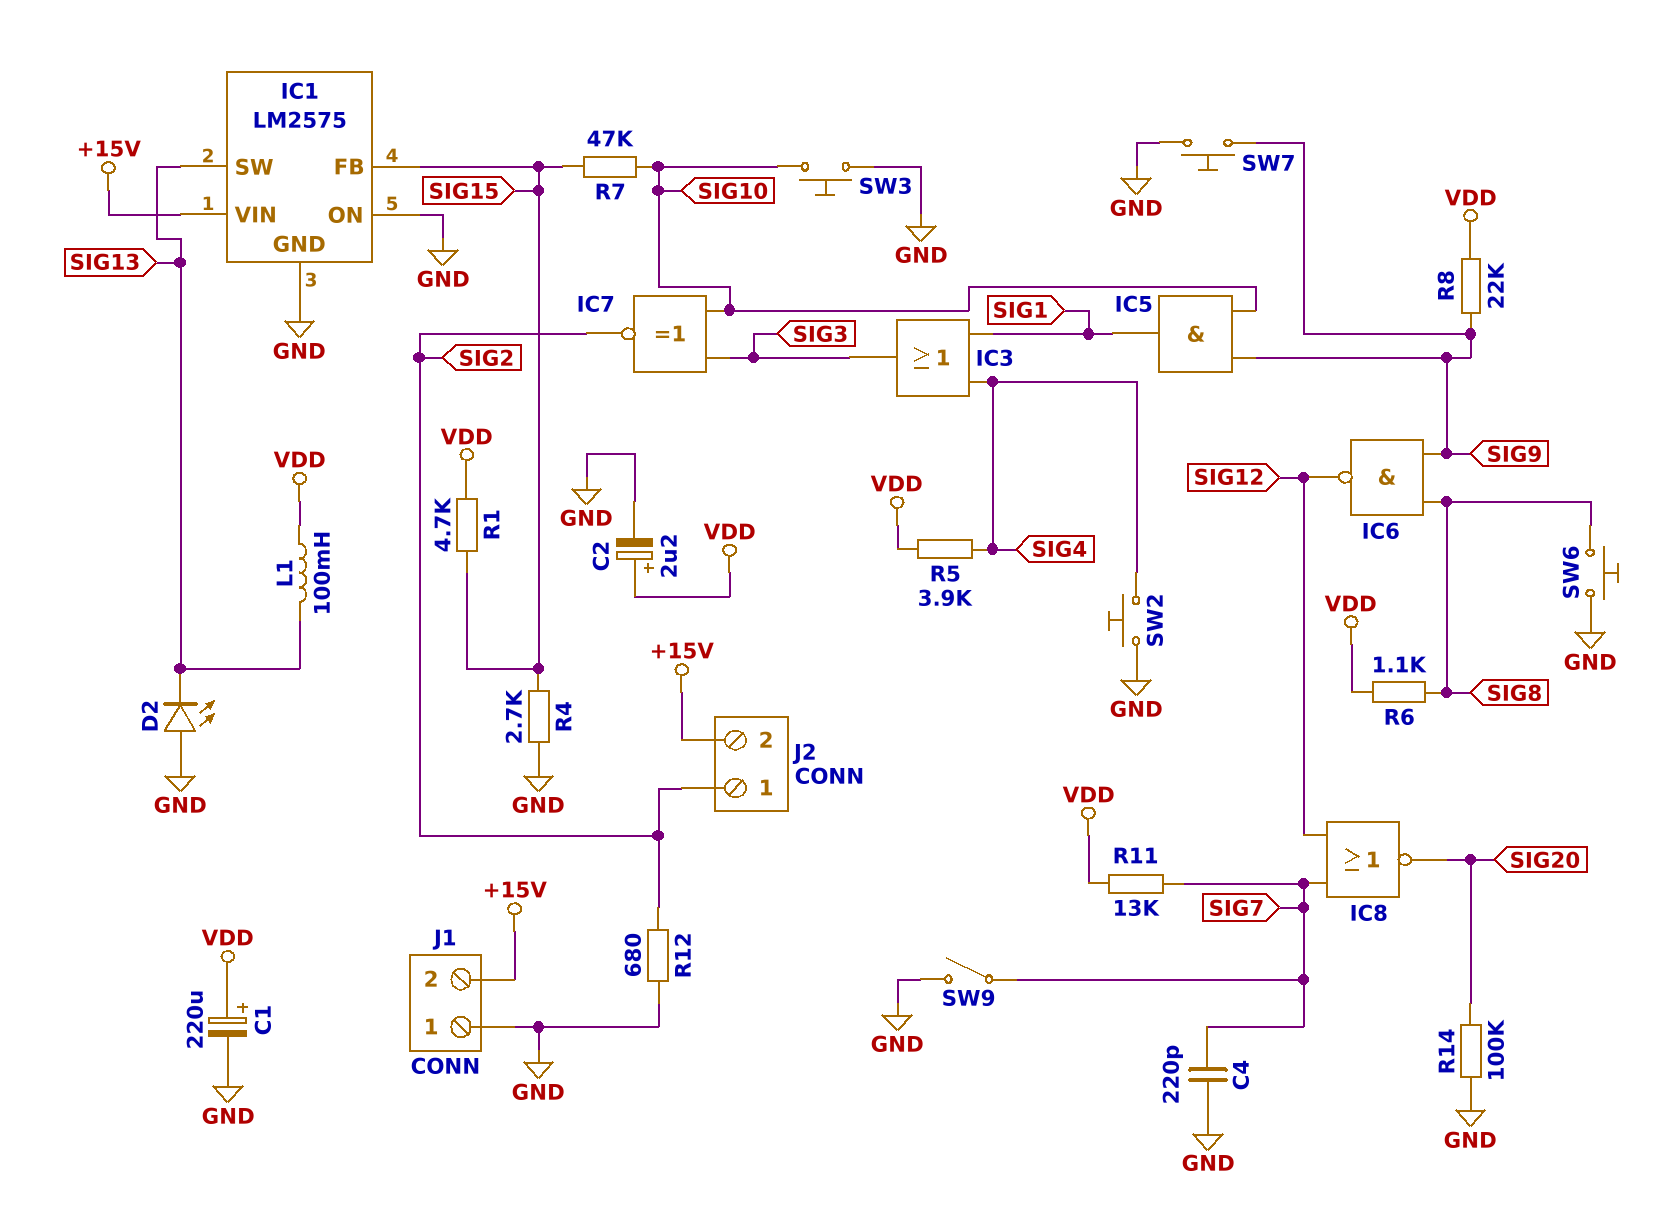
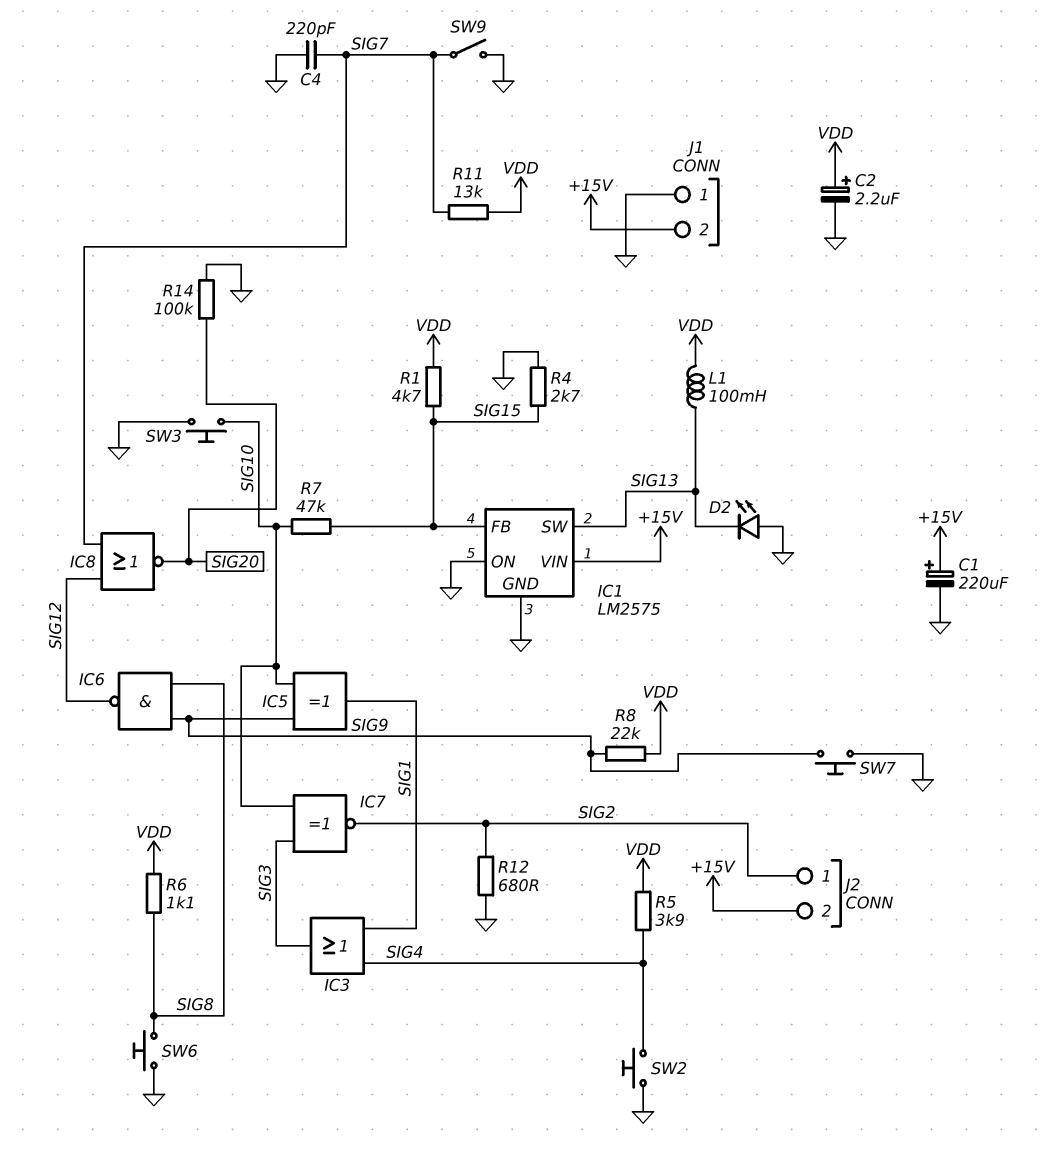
C1: 220uF (plus VDD, minus GND) -> 220uF (plus +15V, minus GND)
IC5: AND (in SIG9, in SIG10, out SIG1) -> XOR (in SIG9, in SIG10, out SIG1)

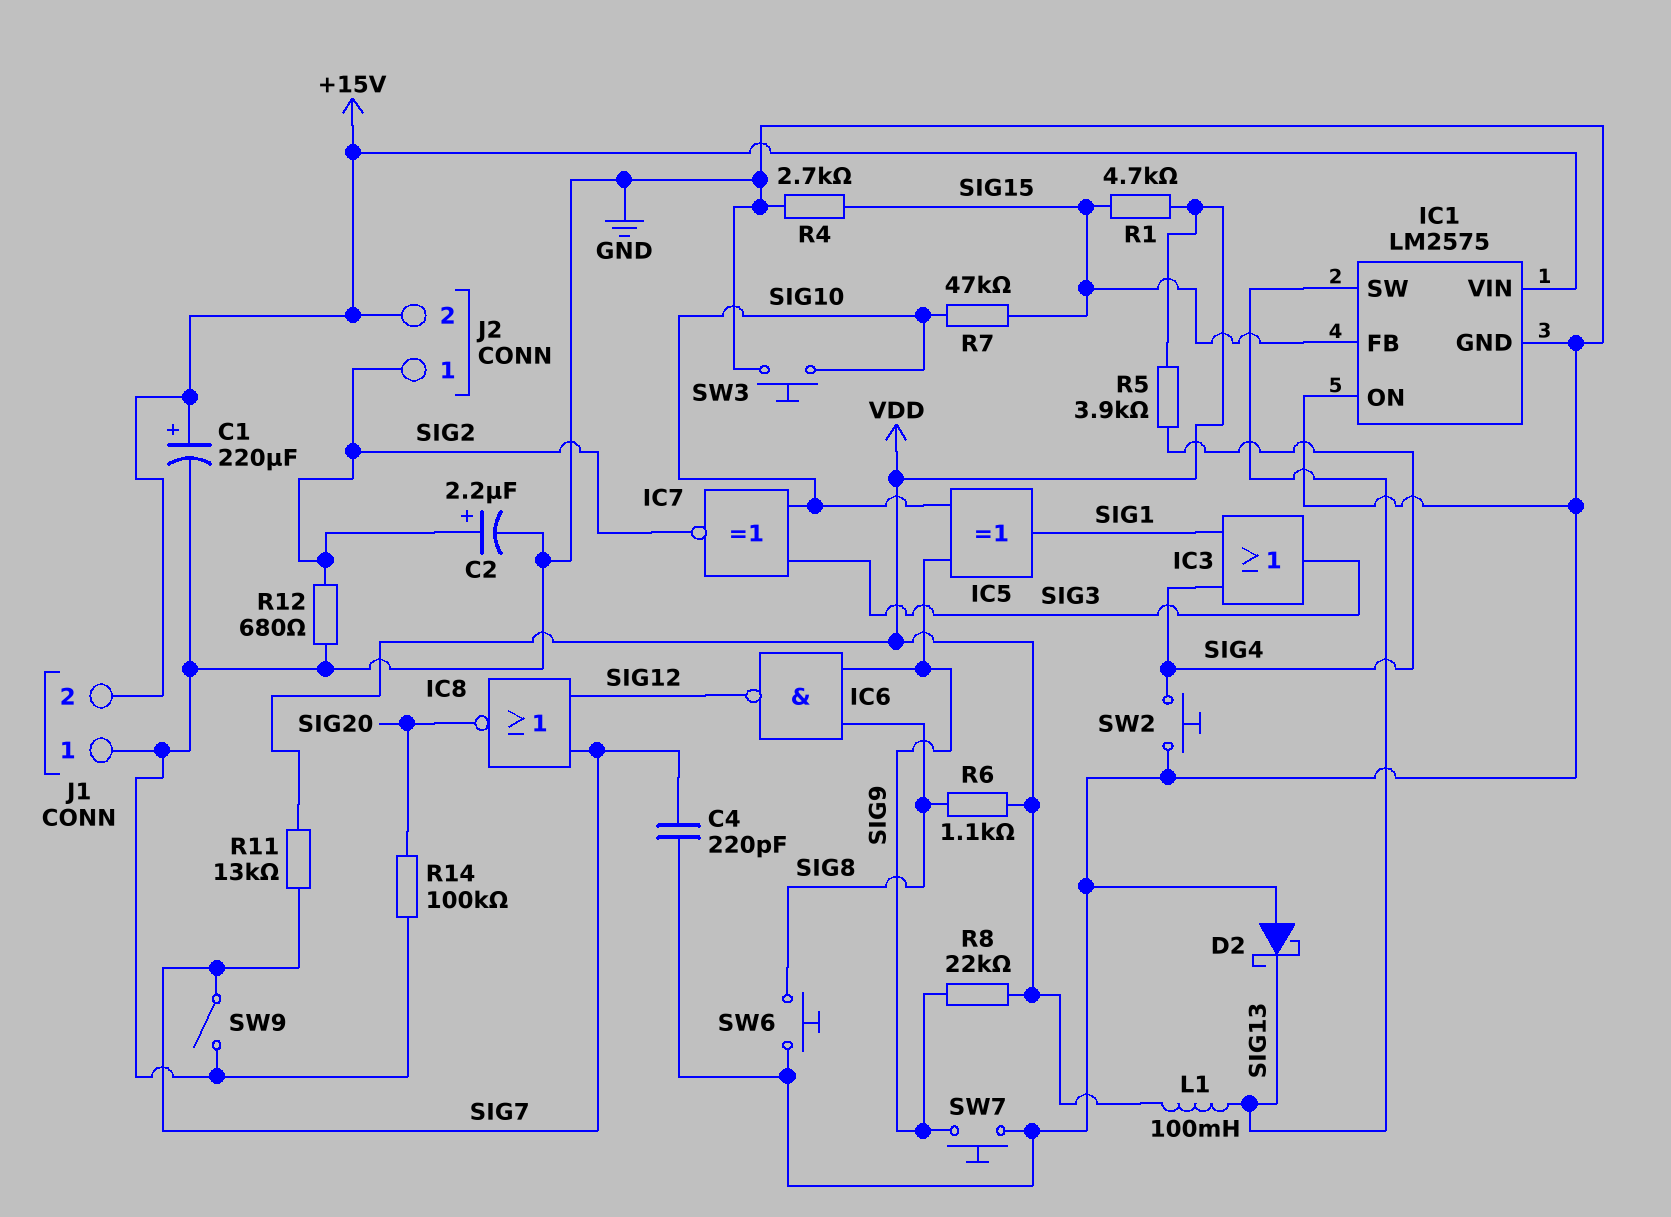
C2: 2.2uF (plus VDD, minus GND) -> 2.2uF (plus SIG2, minus GND)
D2: LED (A GND, K SIG13) -> schottky (A GND, K SIG13)

